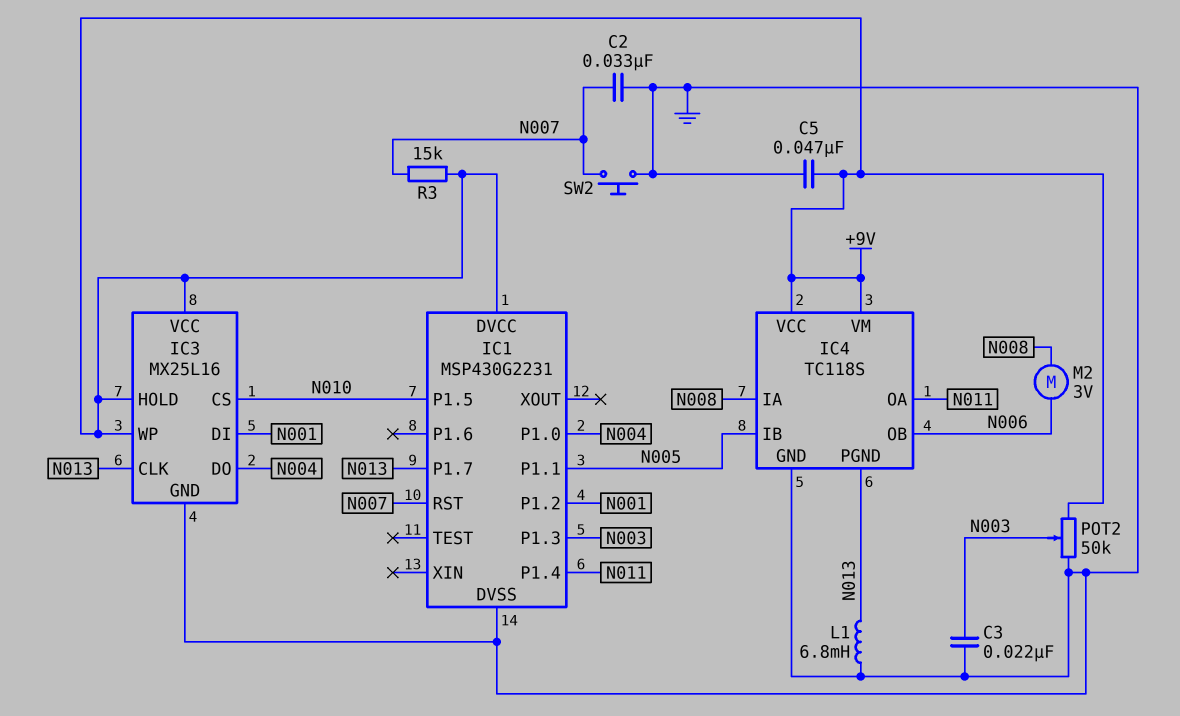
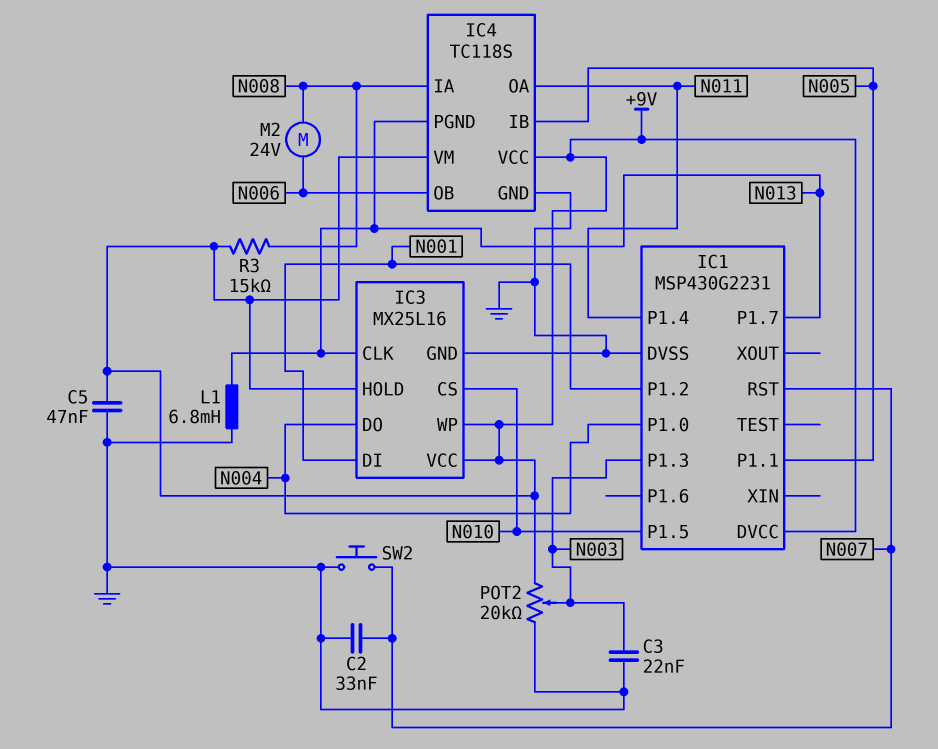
M2: motor 3V (N006, N008) -> motor 24V (N006, N008)
POT2: 50k (+9V, GND, wiper N003) -> 20k (+9V, GND, wiper N003)
R3: 15k (+9V, N007) -> 15k (+9V, N008)

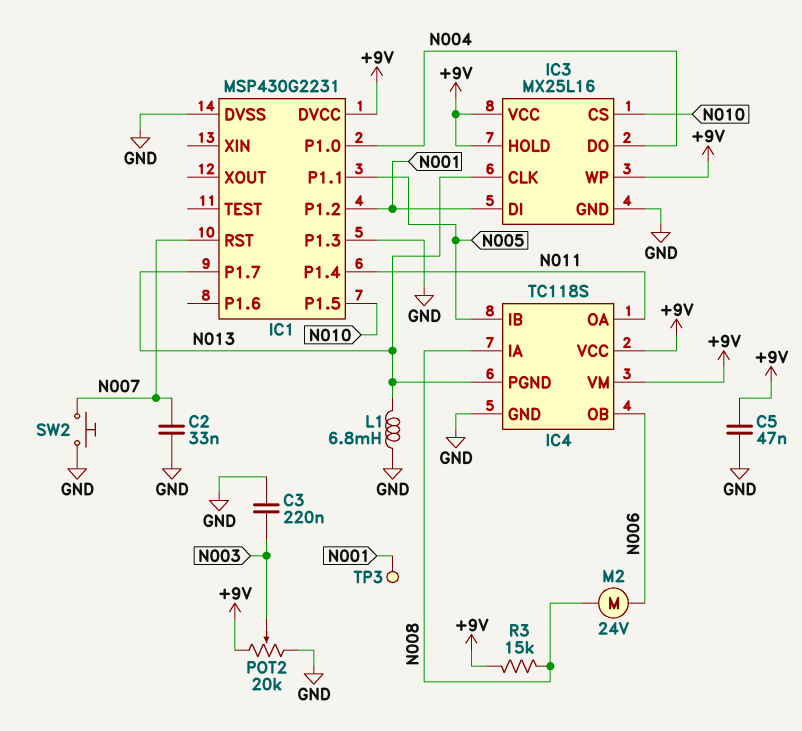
C3: 22nF (GND, N003) -> 220nF (GND, N003)
IC1 pin P1.3: N003 -> GND
TP3: none -> test point (N001)

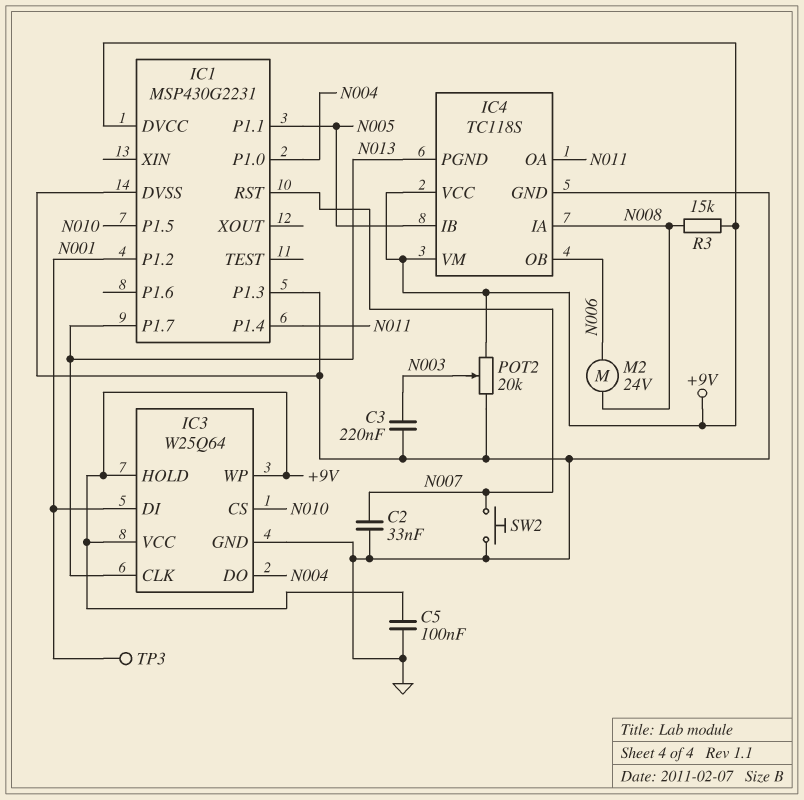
C5: 47nF (+9V, GND) -> 100nF (+9V, GND)
IC3: MX25L16 -> W25Q64
L1: 6.8mH (GND, N013) -> none

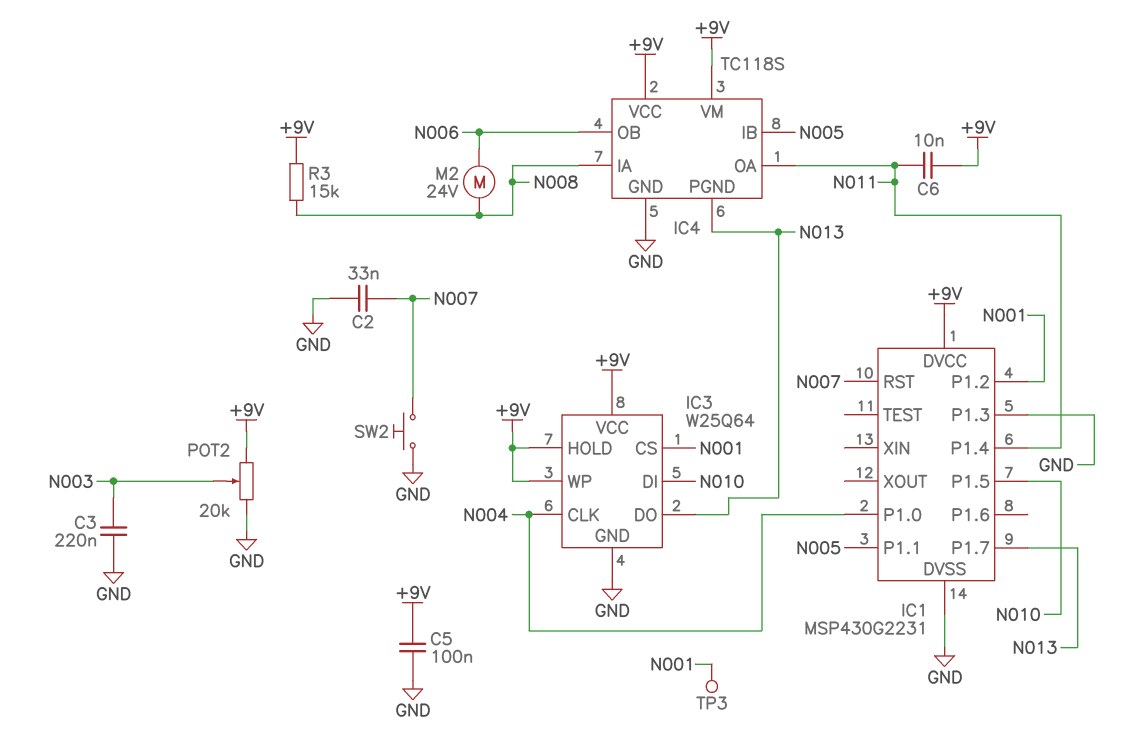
C6: none -> 10nF (+9V, N011)
IC3 pin CLK: N013 -> N004
IC3 pin CS: N010 -> N001
IC3 pin DI: N001 -> N010
IC3 pin DO: N004 -> N013

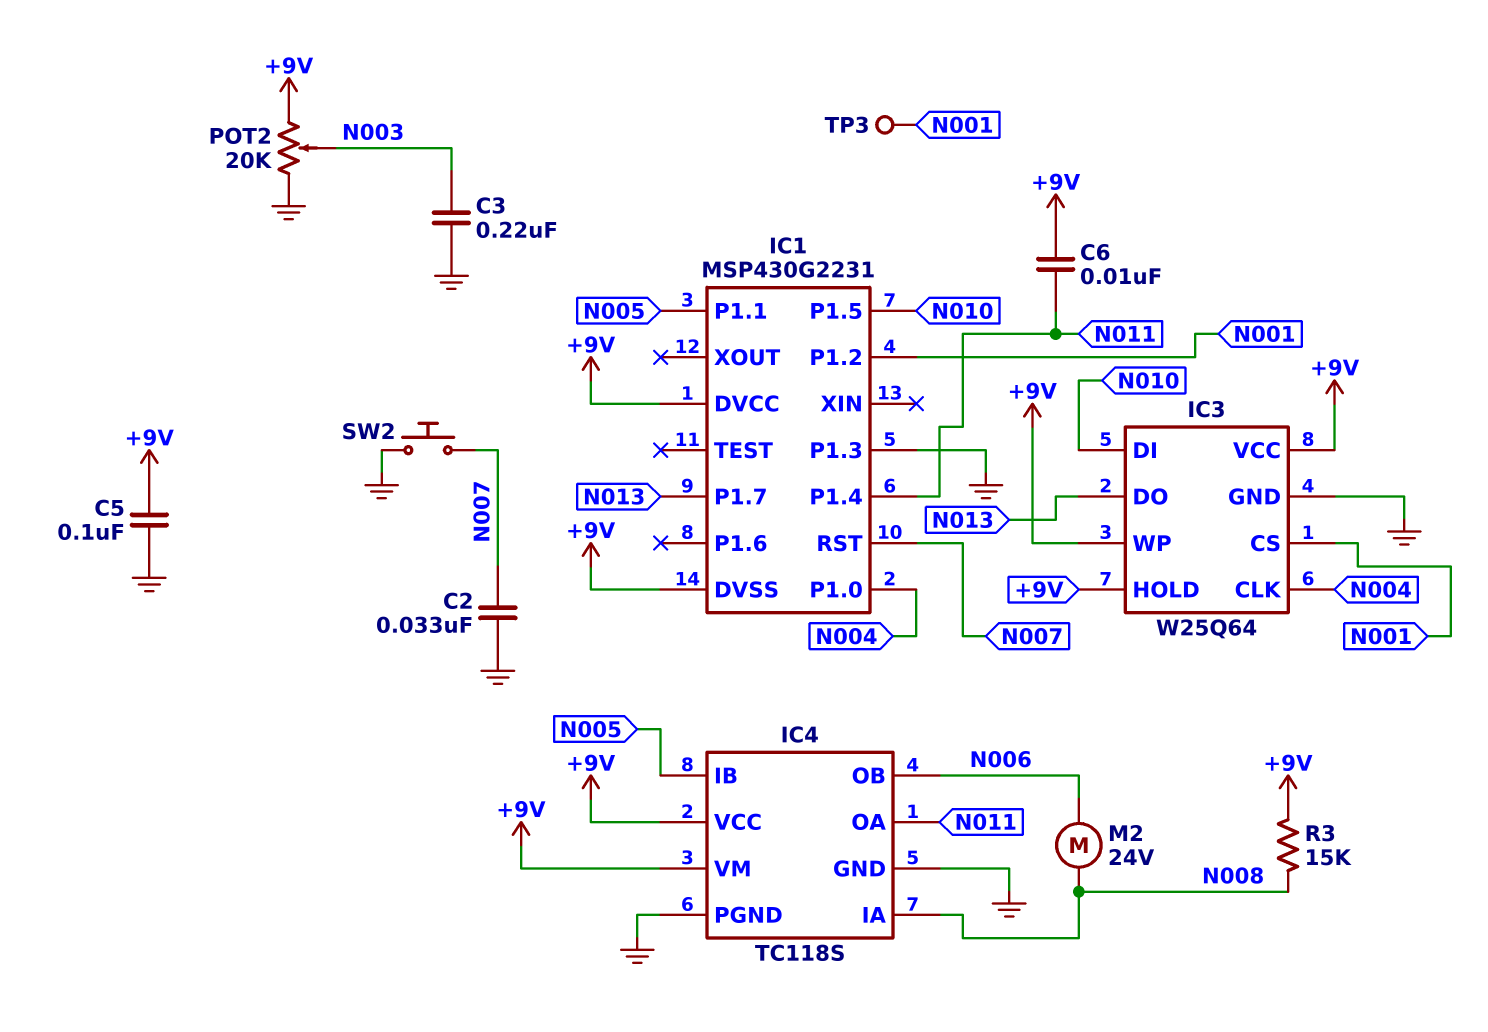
IC1 pin DVSS: GND -> +9V
IC4 pin PGND: N013 -> GND

